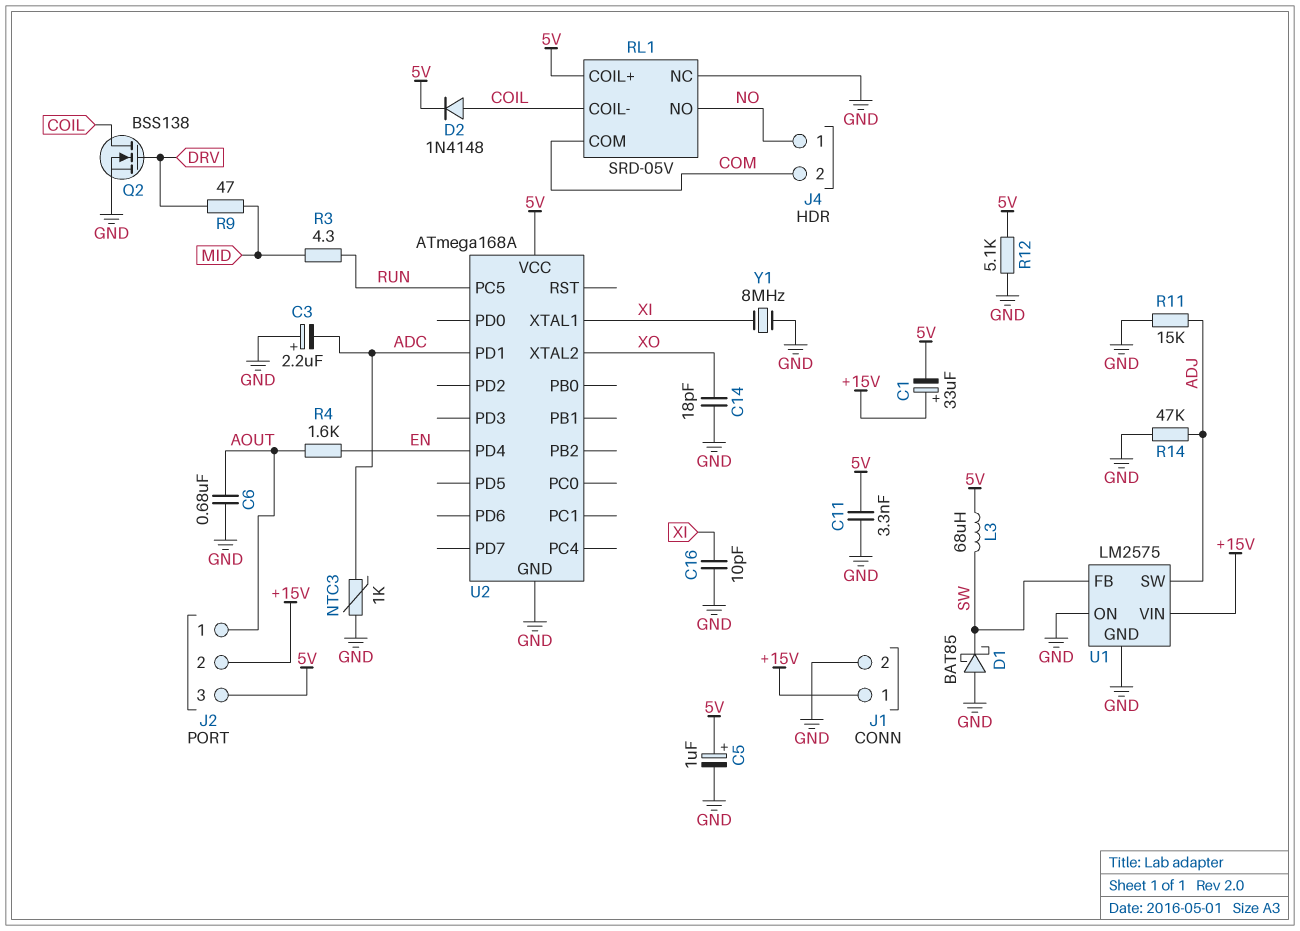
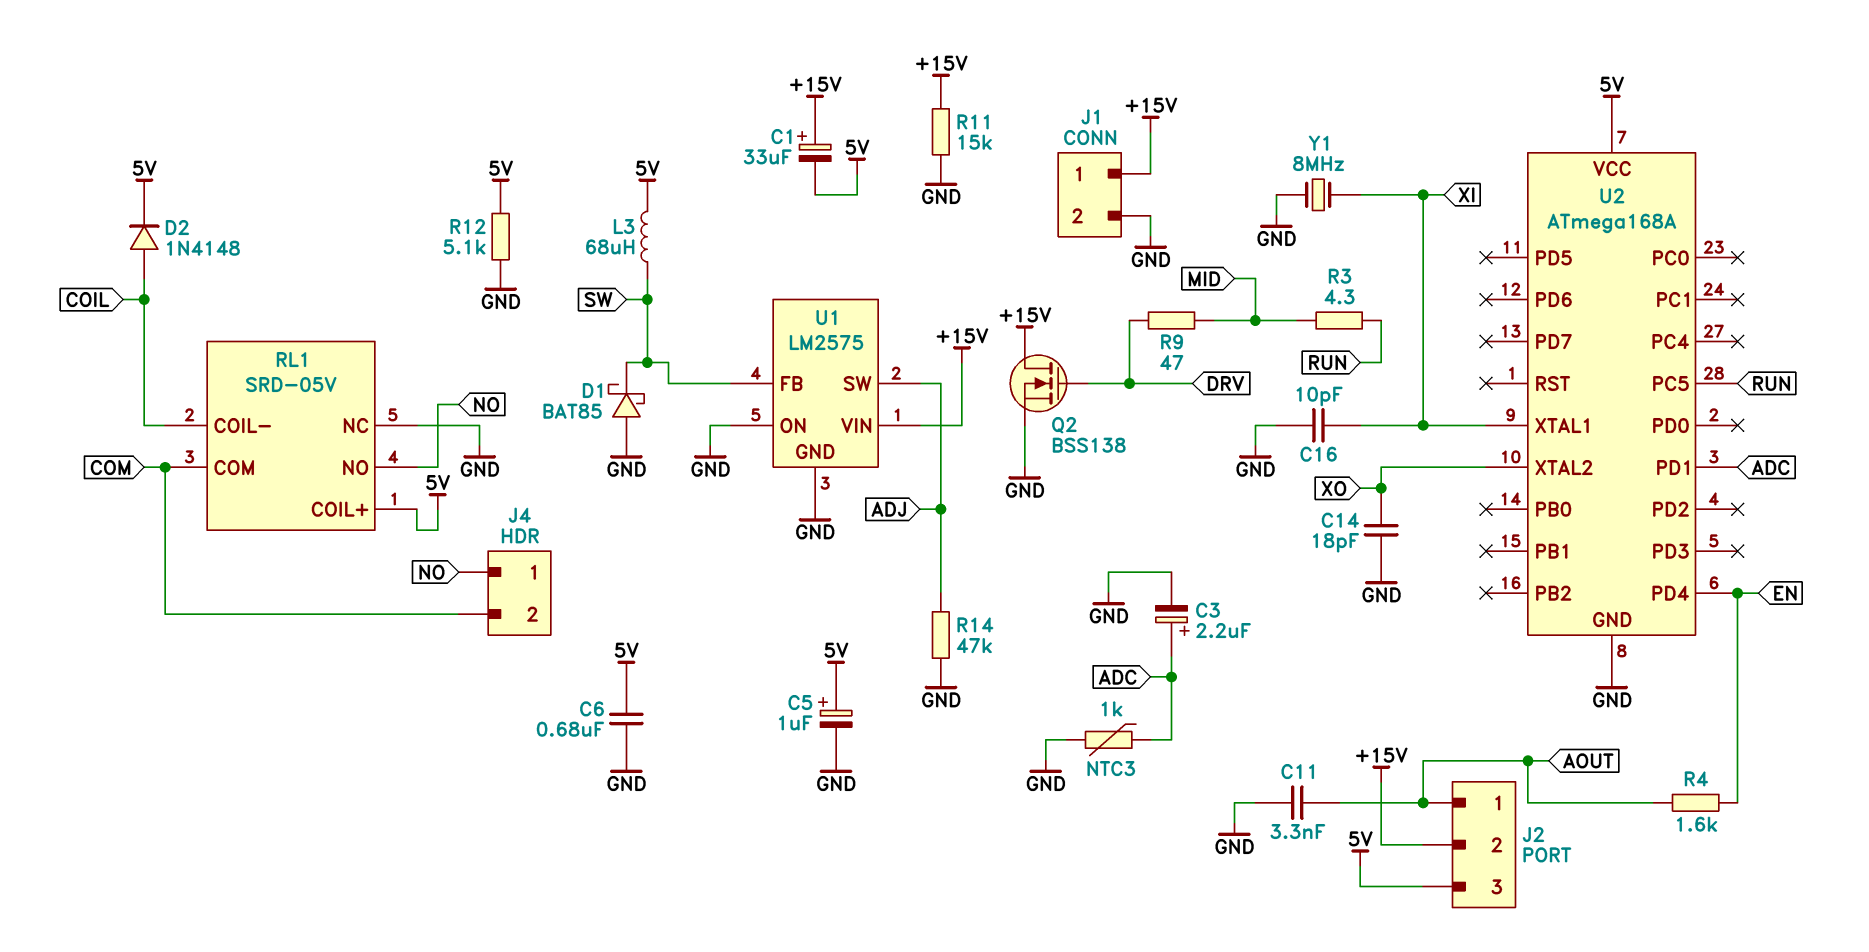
C3: 2.2uF (plus GND, minus ADC) -> 2.2uF (plus ADC, minus GND)
C6: 680nF (AOUT, GND) -> 680nF (5V, GND)
C11: 3.3nF (5V, GND) -> 3.3nF (AOUT, GND)
Q2: NMOS BSS138 (G DRV, D COIL, S GND) -> NMOS BSS138 (G DRV, D +15V, S GND)
R11: 15k (ADJ, GND) -> 15k (+15V, GND)

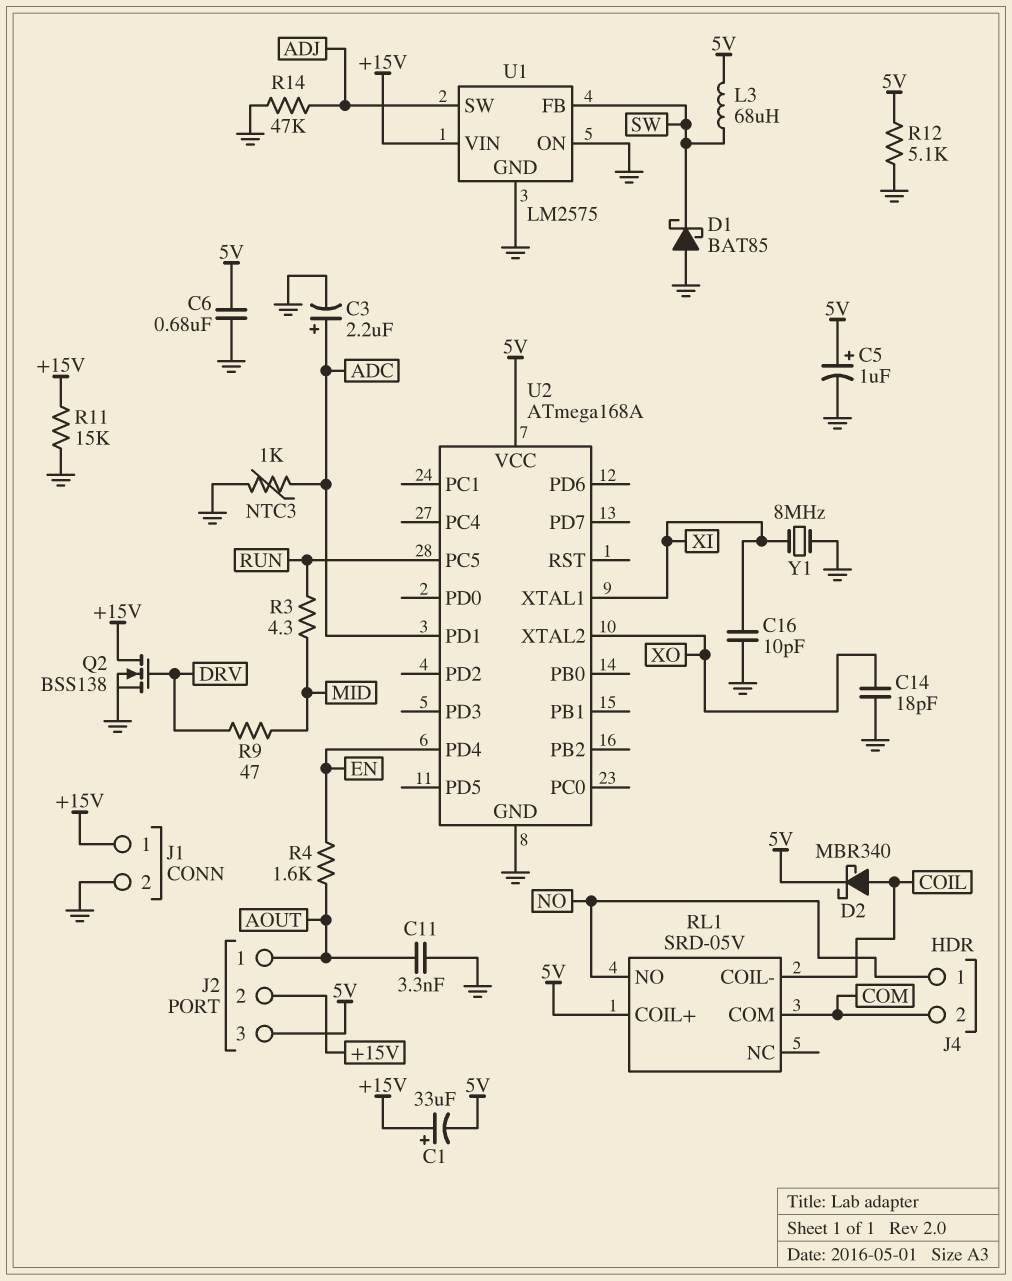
D2: diode 1N4148 (A COIL, K 5V) -> schottky MBR340 (A COIL, K 5V)
RL1 pin NC: GND -> none

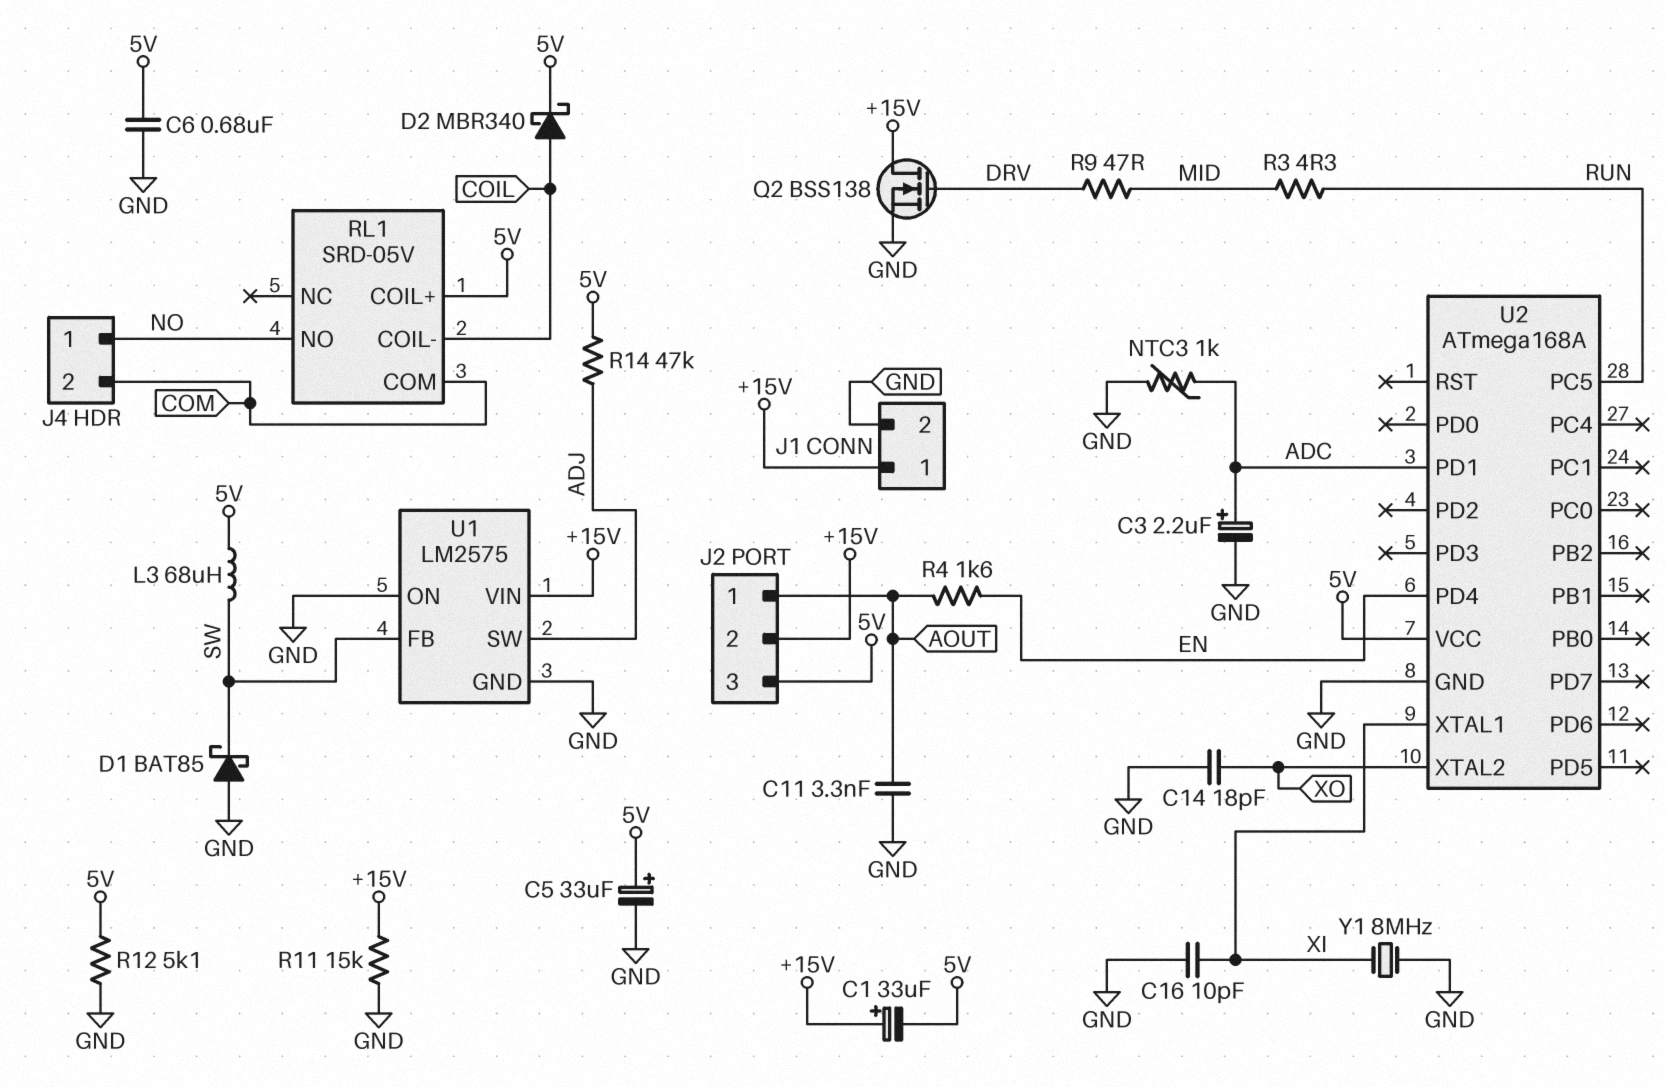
C5: 1uF (plus 5V, minus GND) -> 33uF (plus 5V, minus GND)
R14: 47k (ADJ, GND) -> 47k (5V, ADJ)

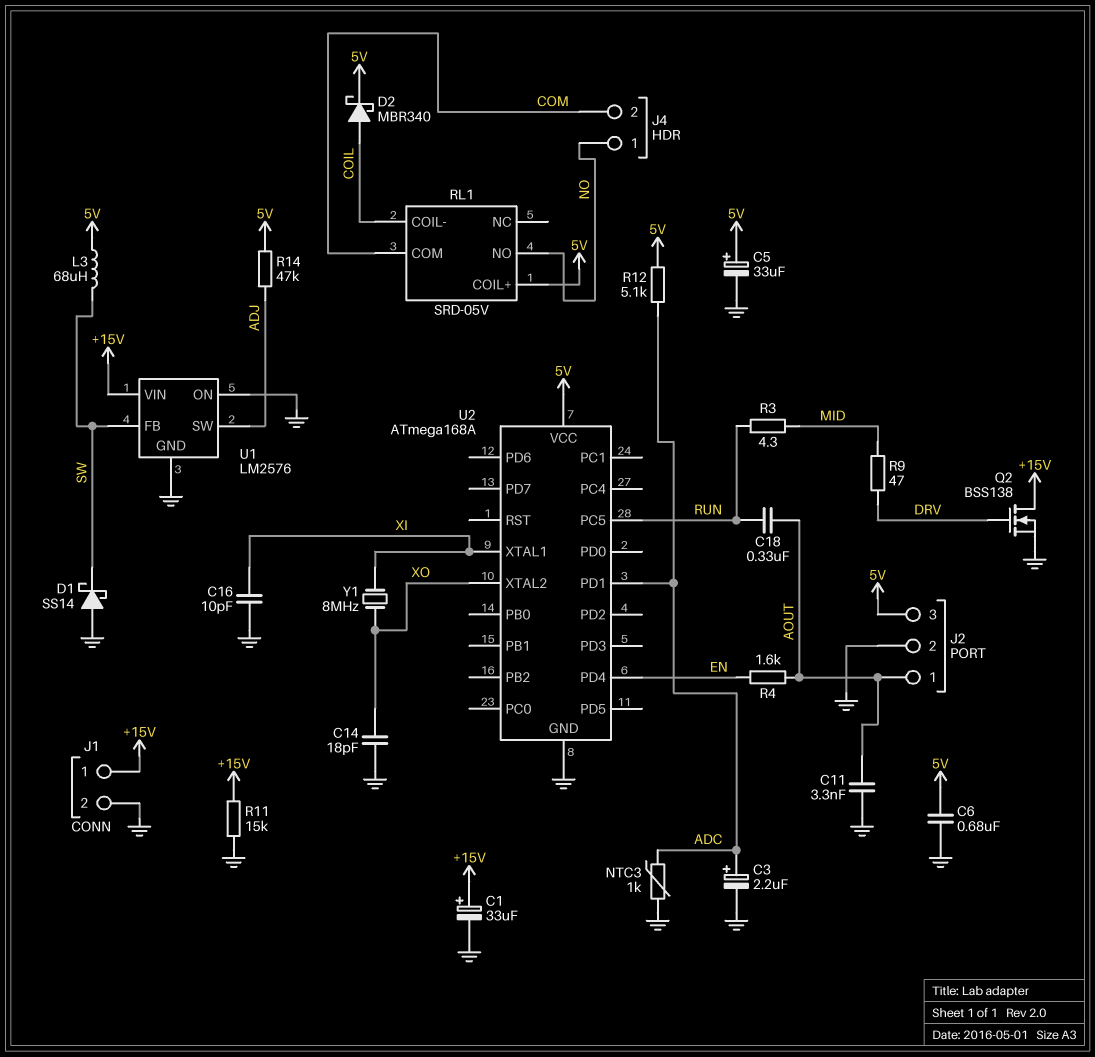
C1: 33uF (plus +15V, minus 5V) -> 33uF (plus +15V, minus GND)
C18: none -> 330nF (AOUT, RUN)
D1: schottky BAT85 (A GND, K SW) -> schottky SS14 (A GND, K SW)
J2 pin 2: +15V -> GND
R12: 5.1k (5V, GND) -> 5.1k (5V, ADC)
U1: LM2575 -> LM2576
Y1: 8MHz (GND, XI) -> 8MHz (XI, XO)

